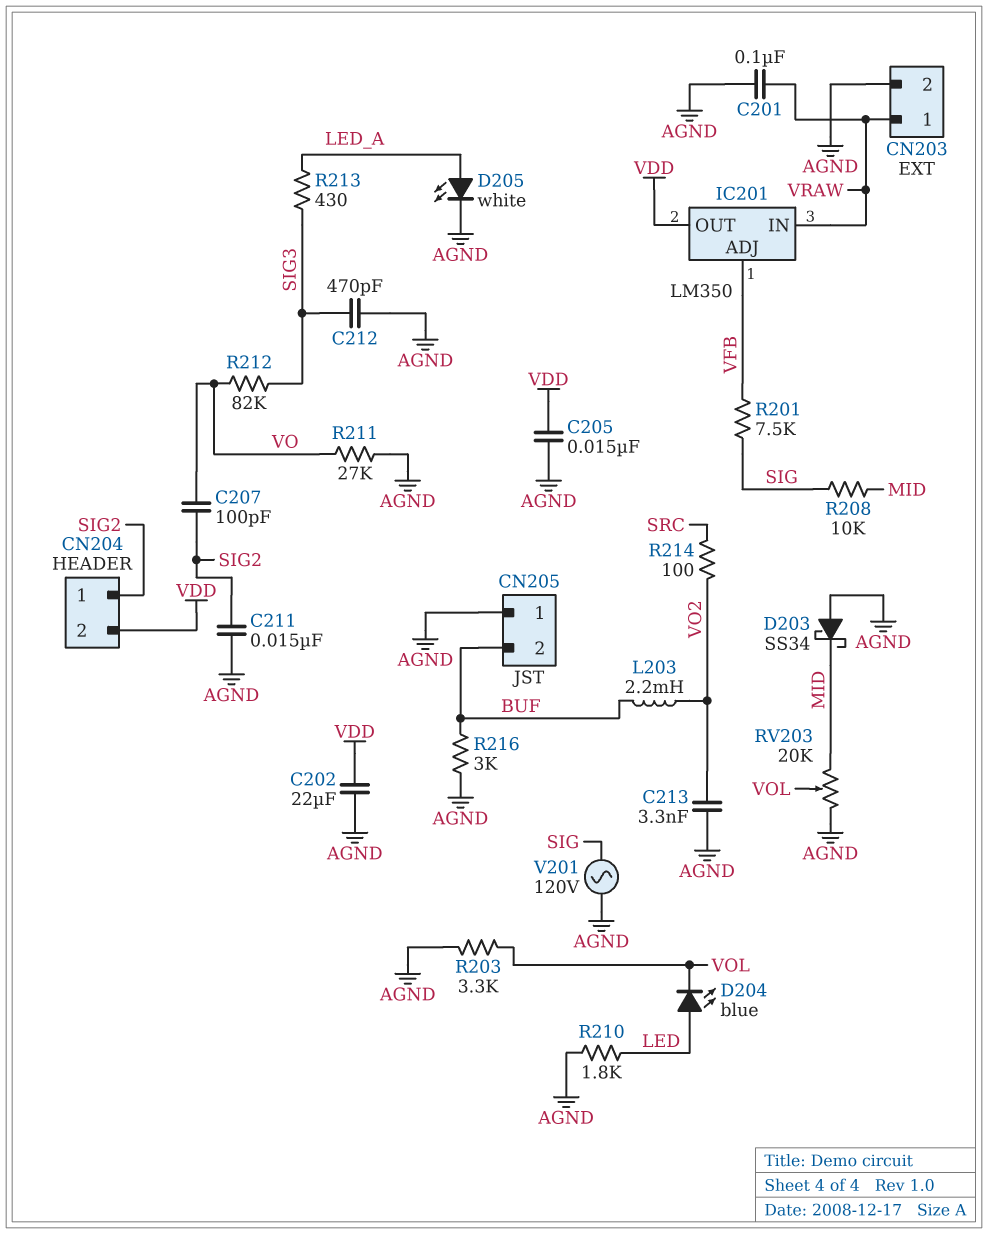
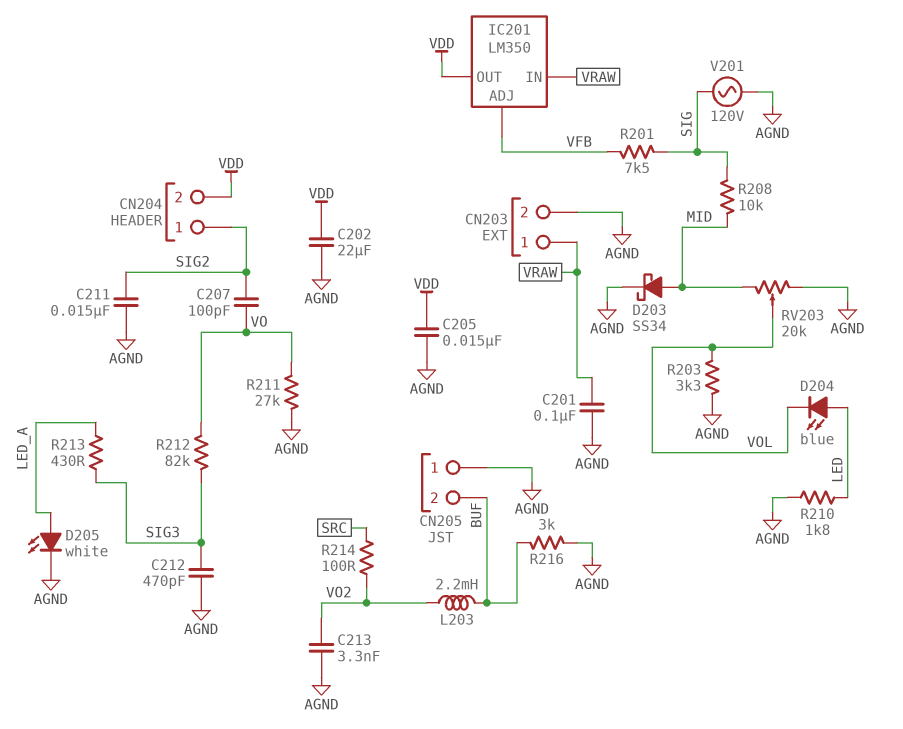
D203: schottky SS34 (A AGND, K MID) -> schottky SS34 (A MID, K AGND)

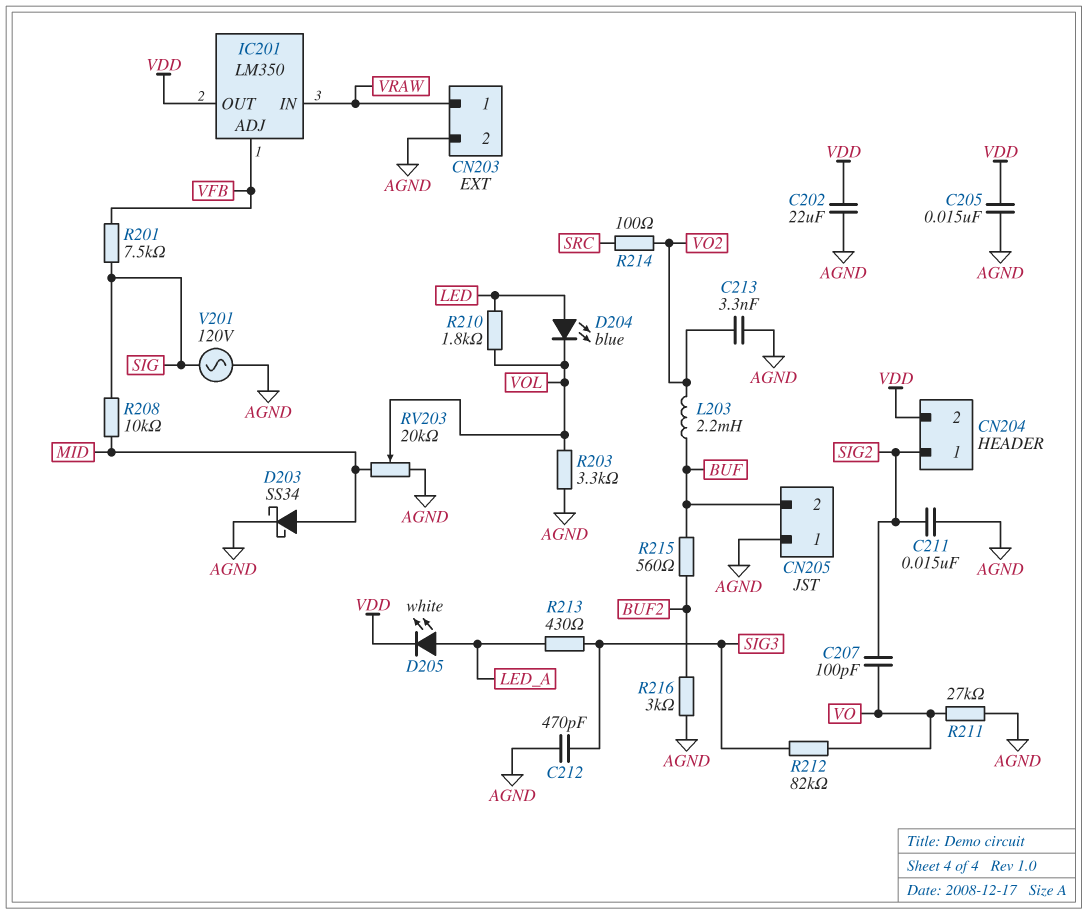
C201: 100nF (AGND, VRAW) -> none
D205: LED white (A LED_A, K AGND) -> LED white (A LED_A, K VDD)
R210: 1.8k (AGND, LED) -> 1.8k (LED, VOL)
R215: none -> 560 (BUF, BUF2)
R216: 3k (AGND, BUF) -> 3k (AGND, BUF2)

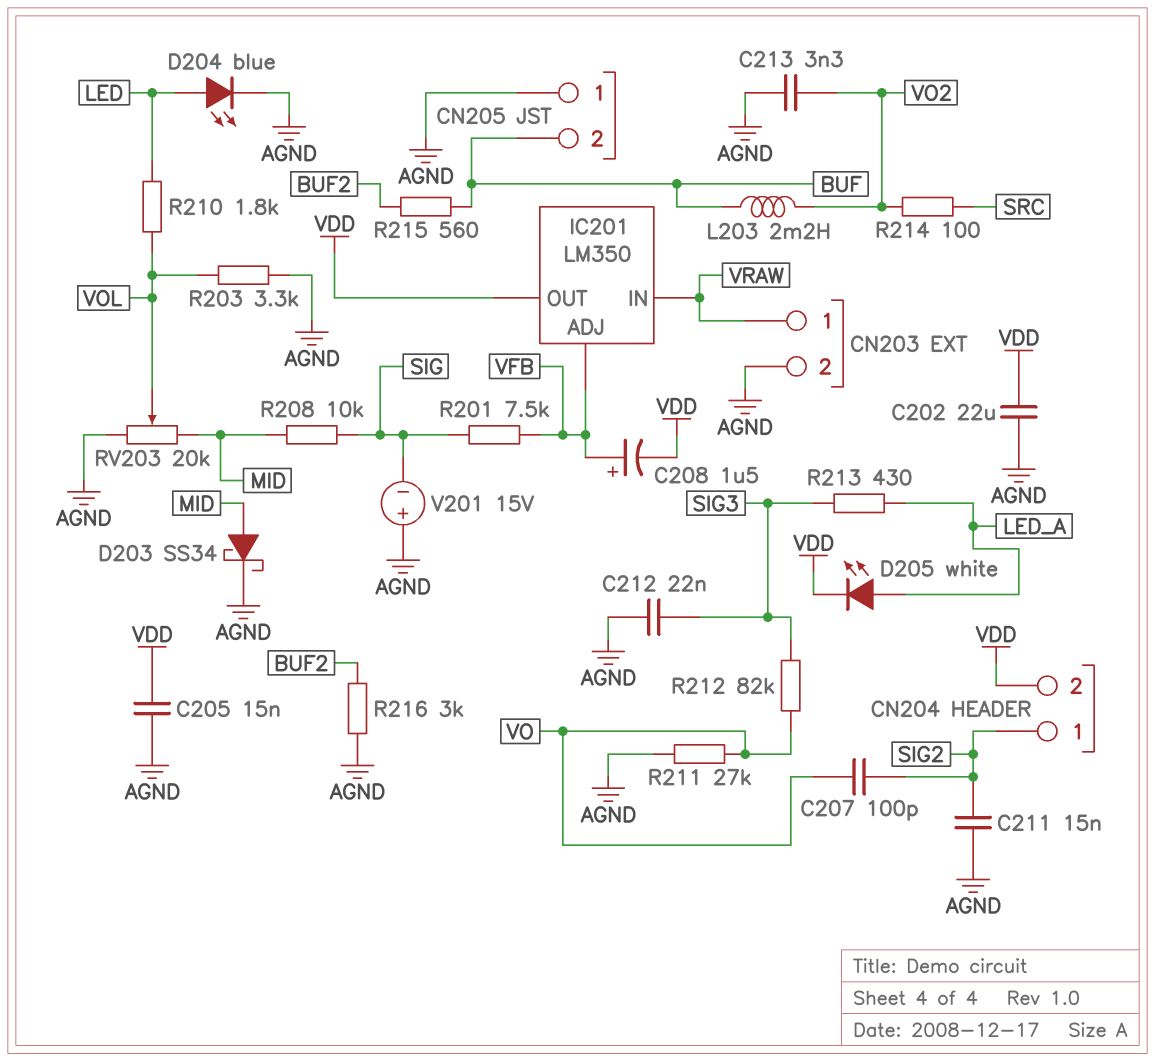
C208: none -> 1.5uF (plus VFB, minus VDD)
C212: 470pF (AGND, SIG3) -> 22nF (AGND, SIG3)
D204: LED blue (A LED, K VOL) -> LED blue (A LED, K AGND)
V201: AC 120V (AGND, SIG) -> 15V (plus AGND, minus SIG)

